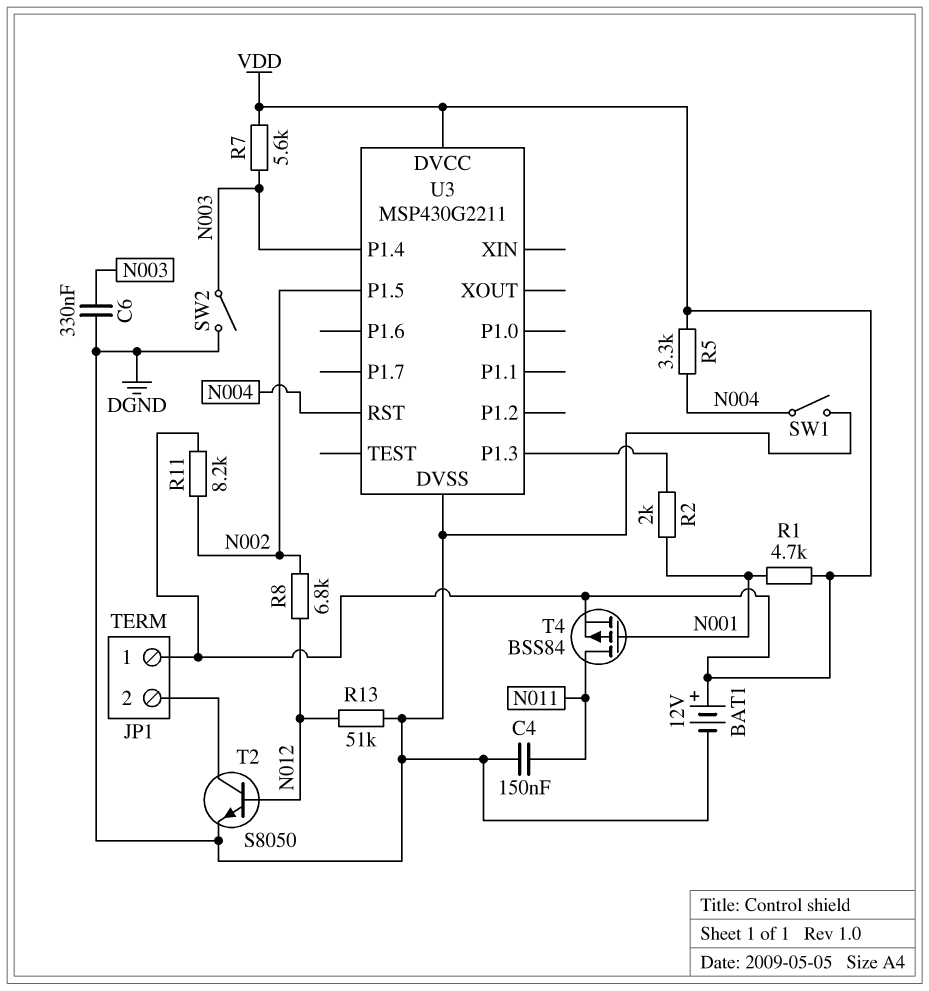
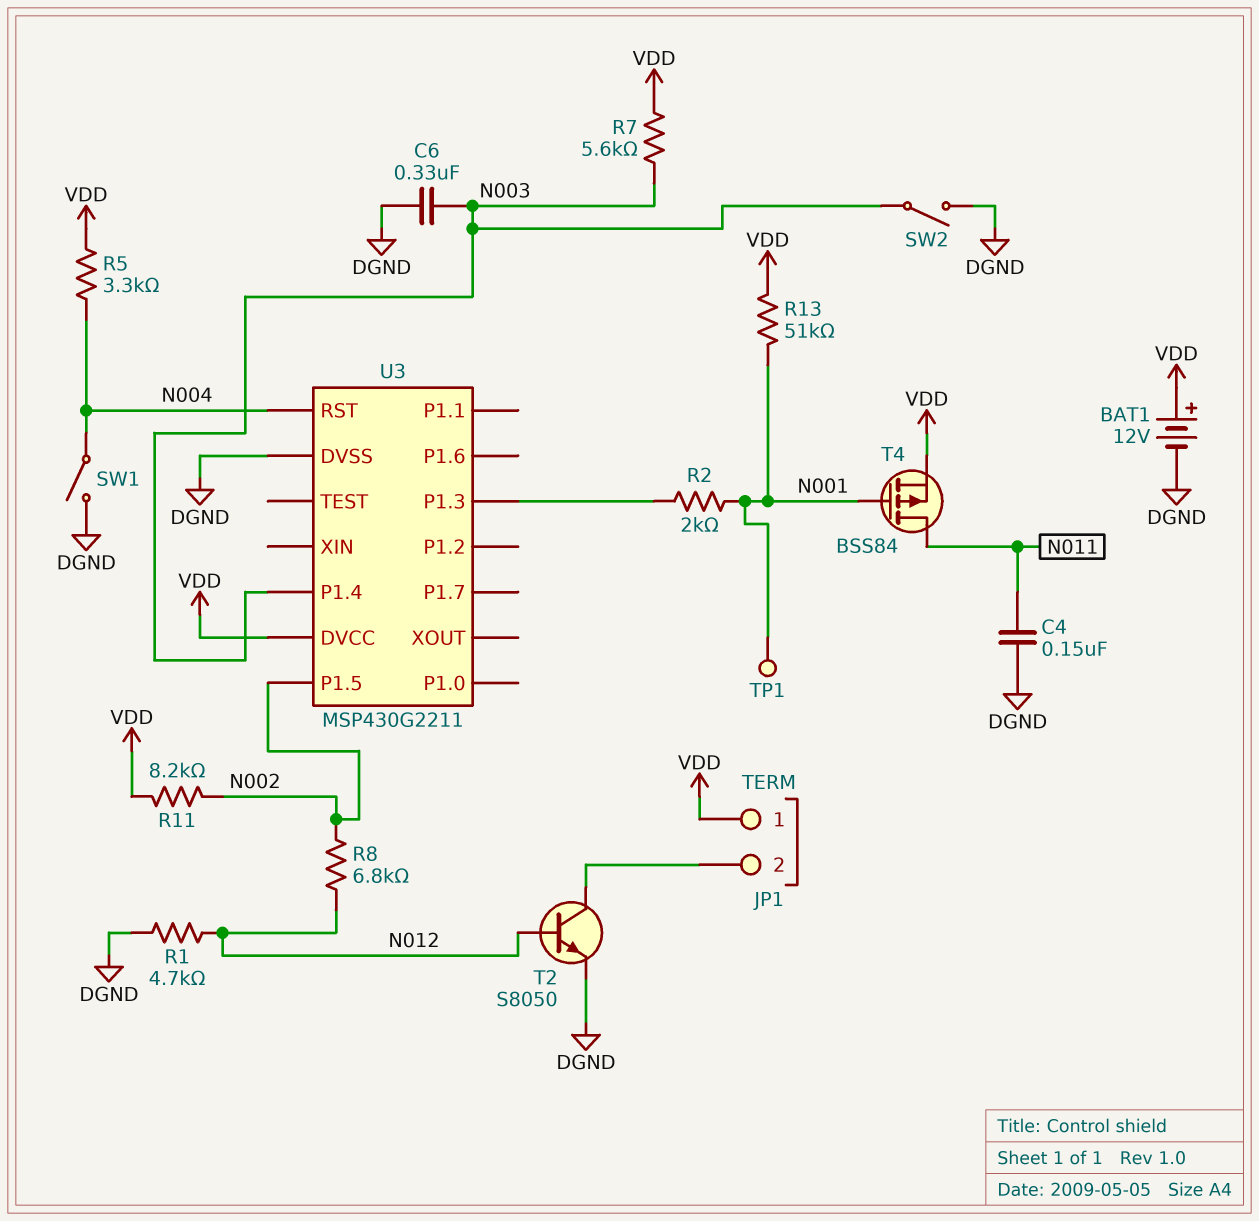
R1: 4.7k (N001, VDD) -> 4.7k (DGND, N012)
R13: 51k (DGND, N012) -> 51k (N001, VDD)
TP1: none -> test point (N001)

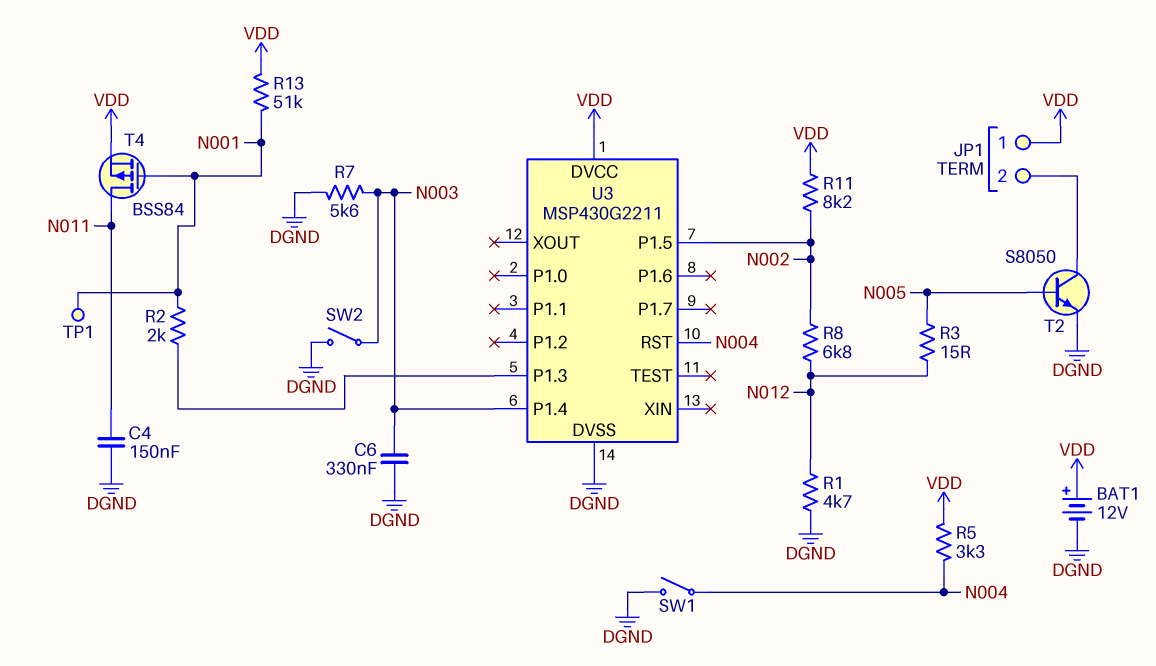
R3: none -> 15 (N005, N012)
R7: 5.6k (N003, VDD) -> 5.6k (DGND, N003)
T2: NPN S8050 (B N012, C JP1/2, E DGND) -> NPN S8050 (B N005, C JP1/2, E DGND)

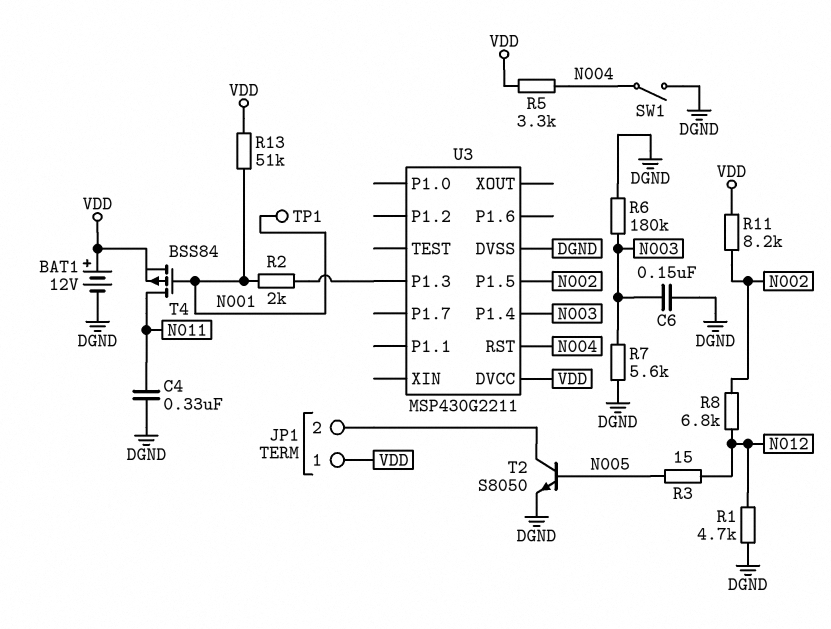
C4: 150nF (DGND, N011) -> 330nF (DGND, N011)
C6: 330nF (DGND, N003) -> 150nF (DGND, N003)
R6: none -> 180k (DGND, N003)
SW2: switch (DGND, N003) -> none

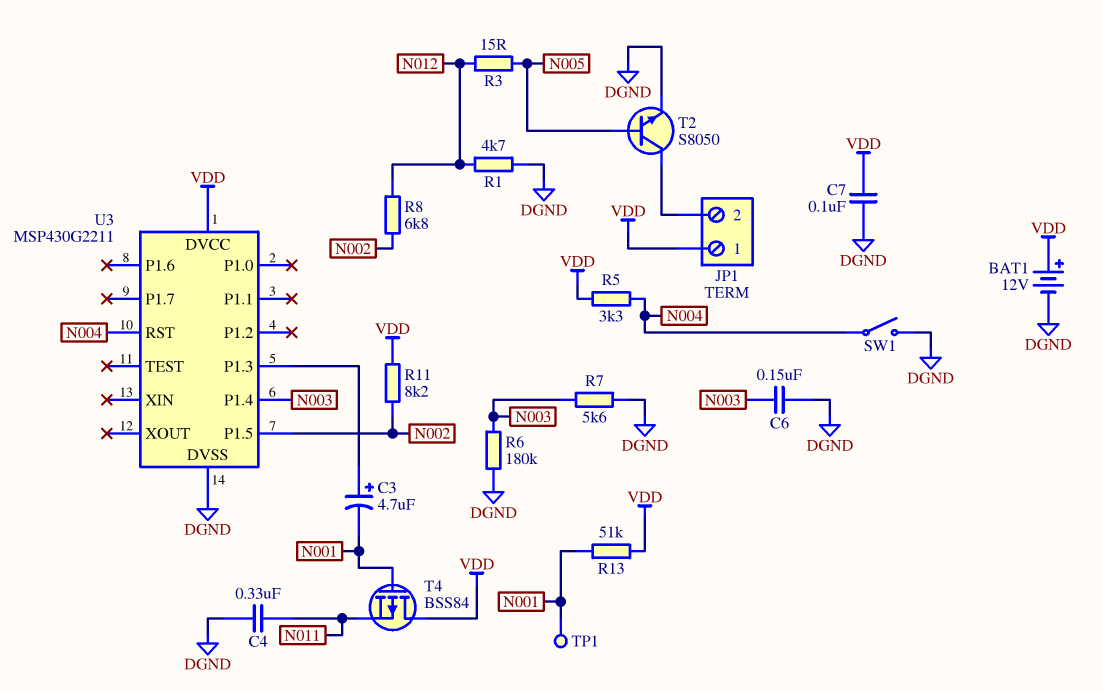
C3: none -> 4.7uF (plus U3/P1.3, minus N001)
C7: none -> 100nF (DGND, VDD)
R2: 2k (N001, U3/P1.3) -> none
T4: PMOS BSS84 (G N001, D N011, S VDD) -> PMOS BSS84 (G N001, D VDD, S N011)

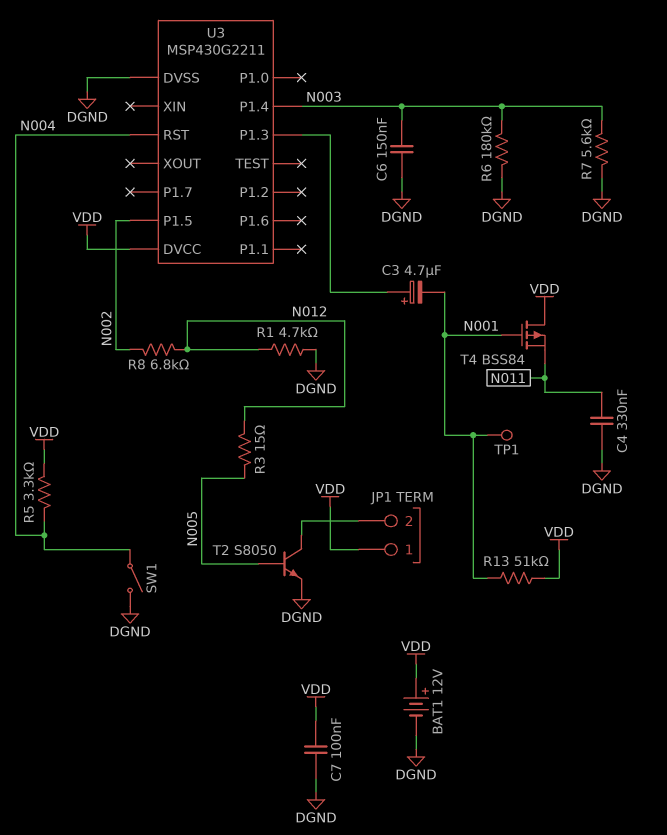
R11: 8.2k (N002, VDD) -> none

